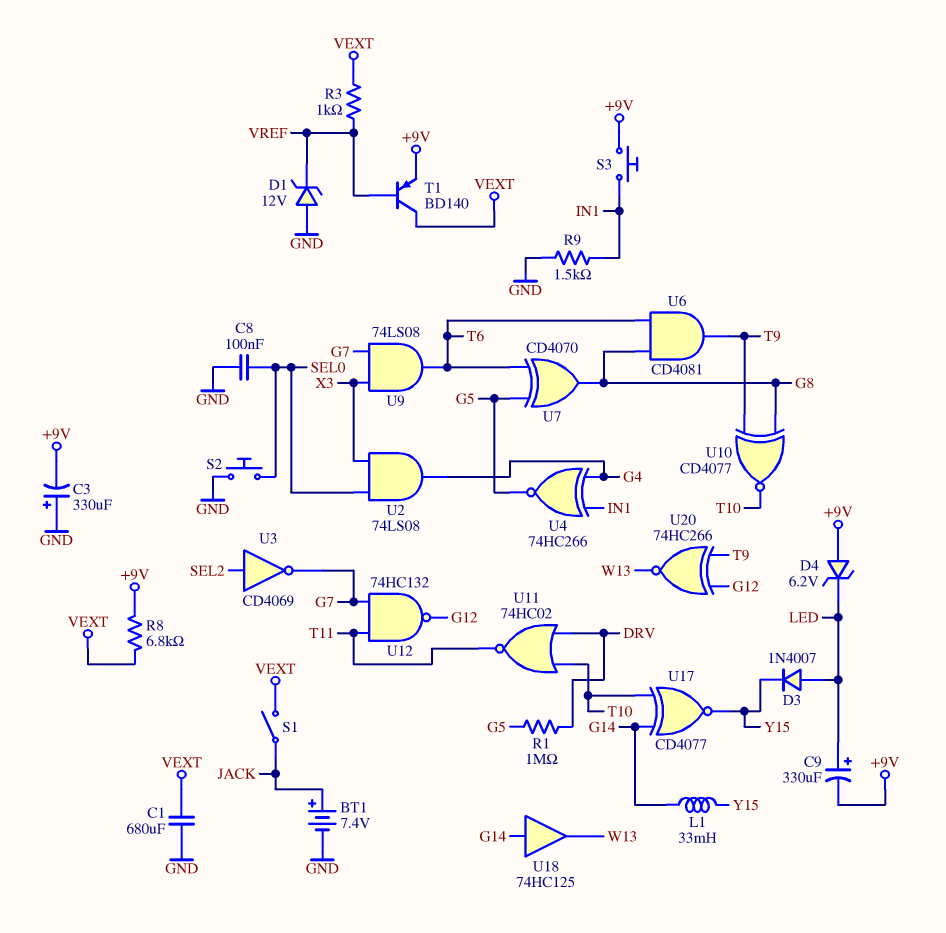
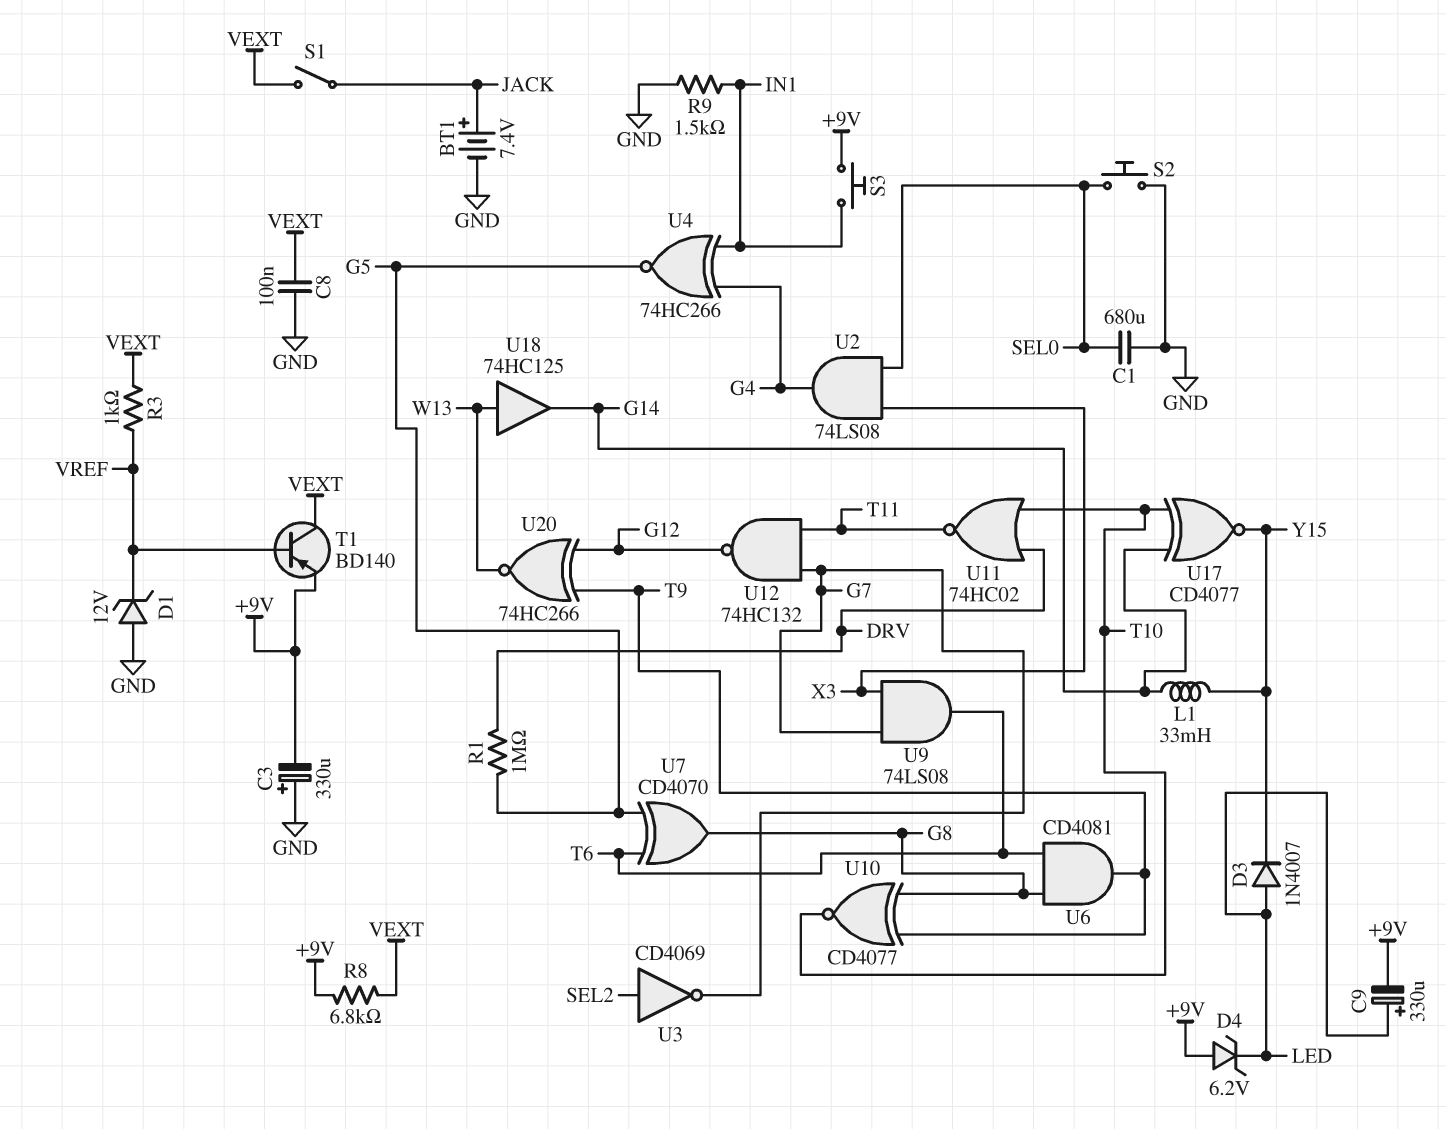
C1: 680uF (GND, VEXT) -> 680uF (GND, SEL0)
C8: 100nF (GND, SEL0) -> 100nF (GND, VEXT)
U18: buffer 74HC125 (in G14, out W13) -> buffer 74HC125 (in W13, out G14)

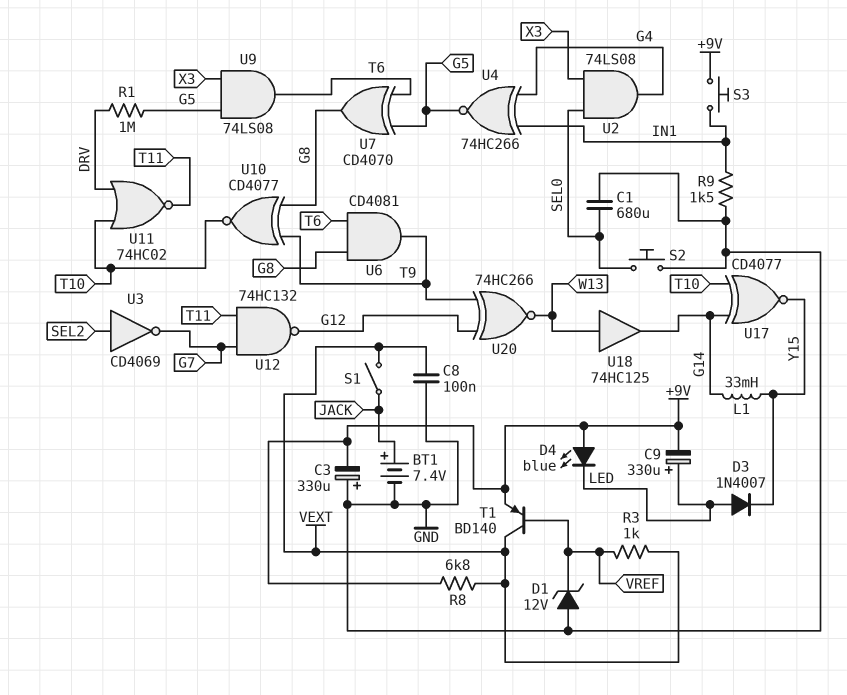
D4: zener 6.2V (A +9V, K LED) -> LED blue (A +9V, K LED)
U9: AND 74LS08 (in G7, in X3, out T6) -> AND 74LS08 (in G5, in X3, out T6)

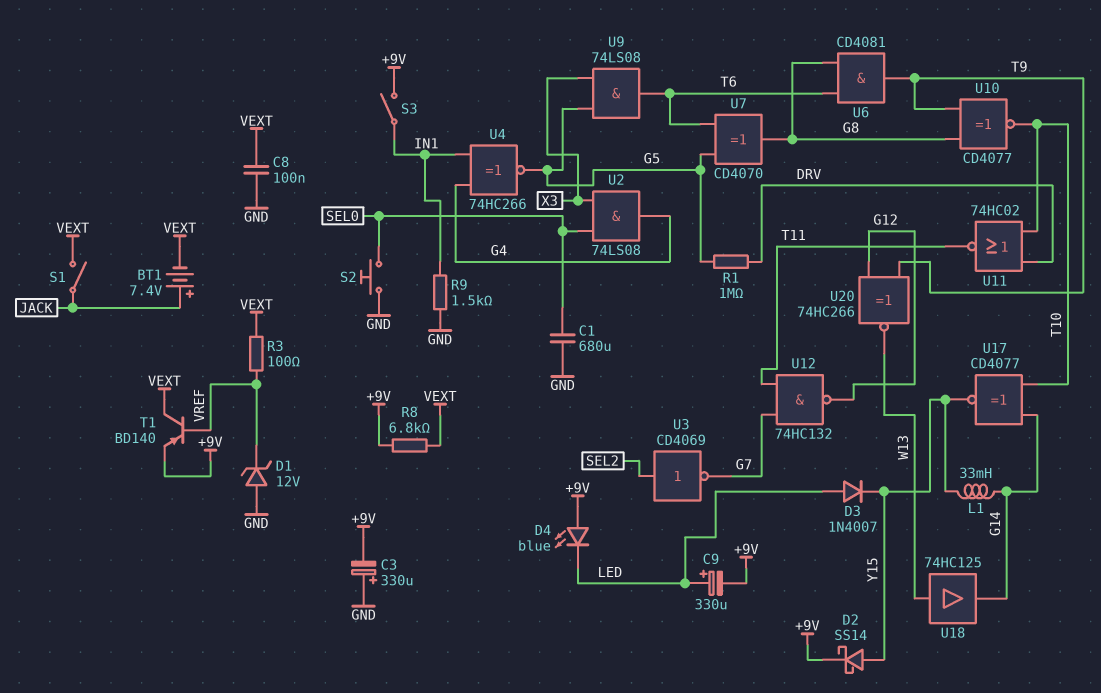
BT1: 7.4V (plus JACK, minus GND) -> 7.4V (plus JACK, minus VEXT)
D2: none -> schottky SS14 (A Y15, K +9V)
R3: 1k (VEXT, VREF) -> 100 (VEXT, VREF)
S3: button (+9V, IN1) -> switch (+9V, IN1)

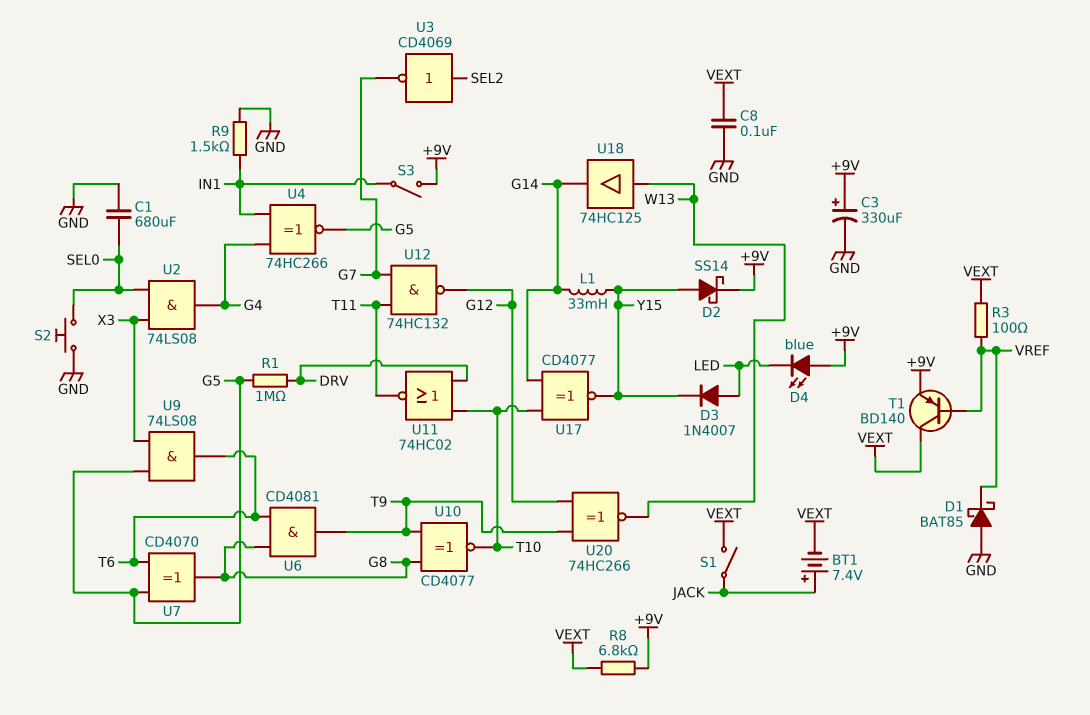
C3: 330uF (plus GND, minus +9V) -> 330uF (plus +9V, minus GND)
C9: 330uF (plus LED, minus +9V) -> none
D1: zener 12V (A GND, K VREF) -> schottky BAT85 (A GND, K VREF)

